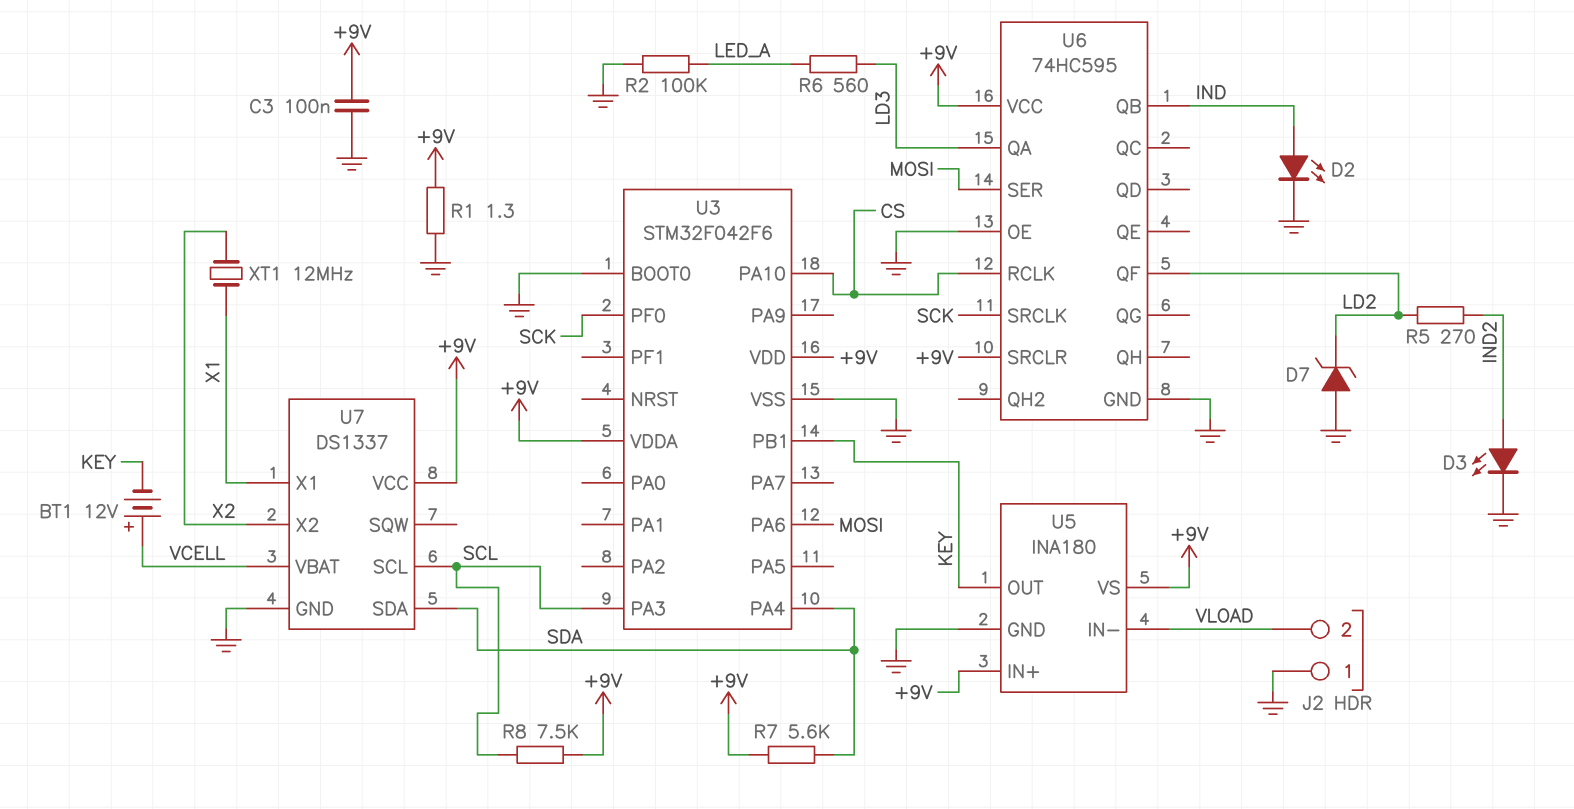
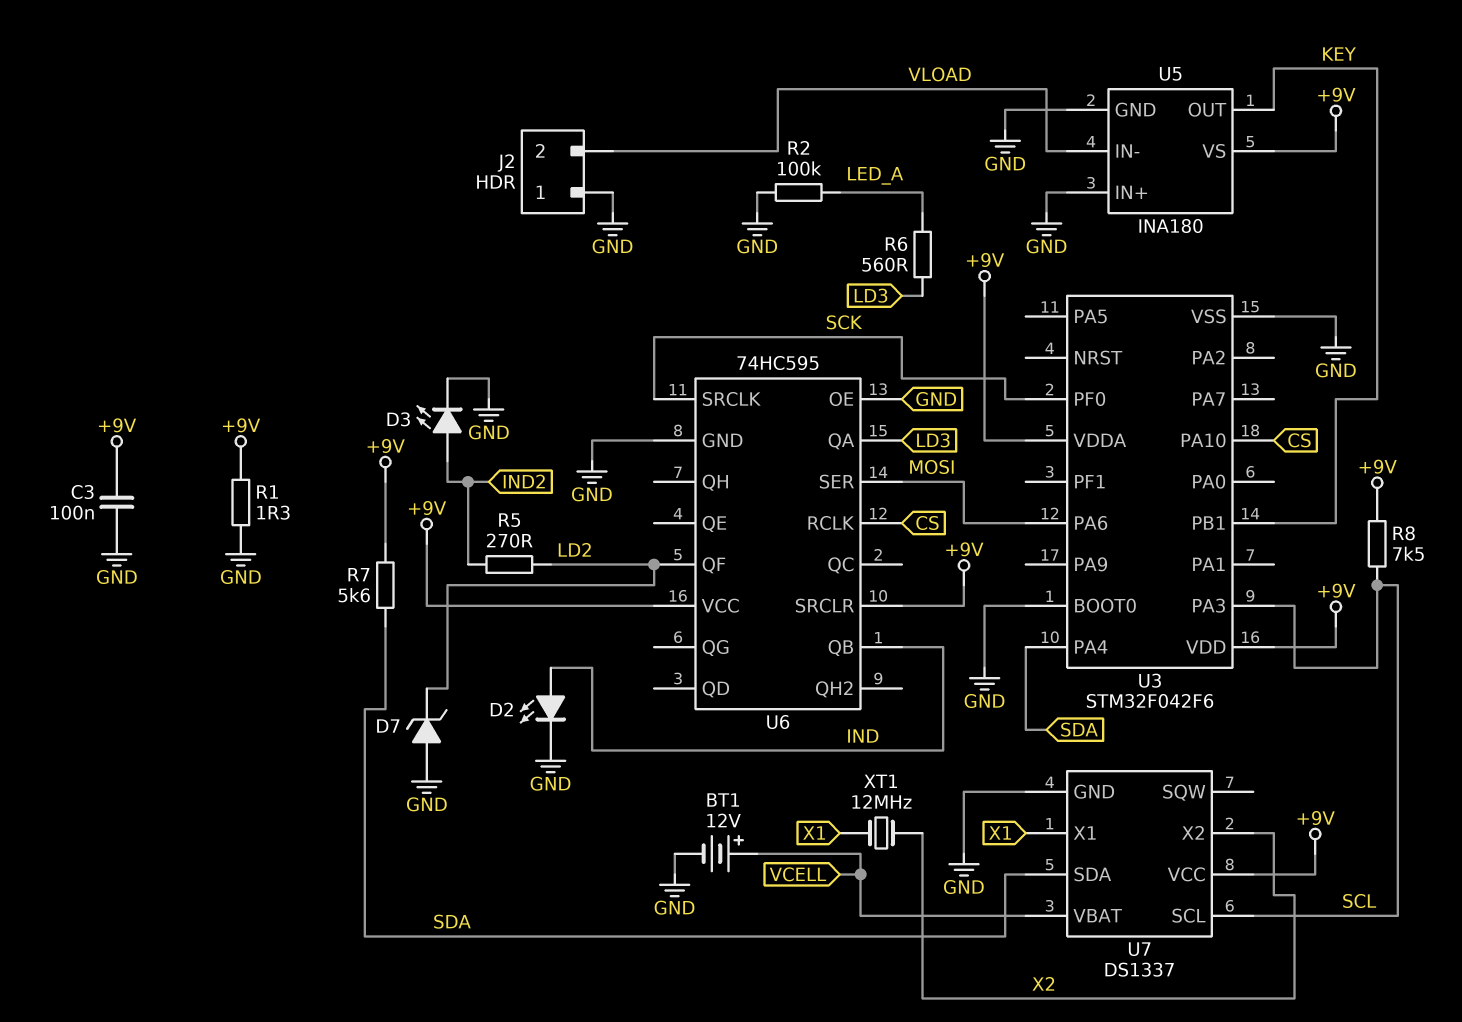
BT1: 12V (plus VCELL, minus KEY) -> 12V (plus VCELL, minus GND)
U5 pin IN+: +9V -> GND

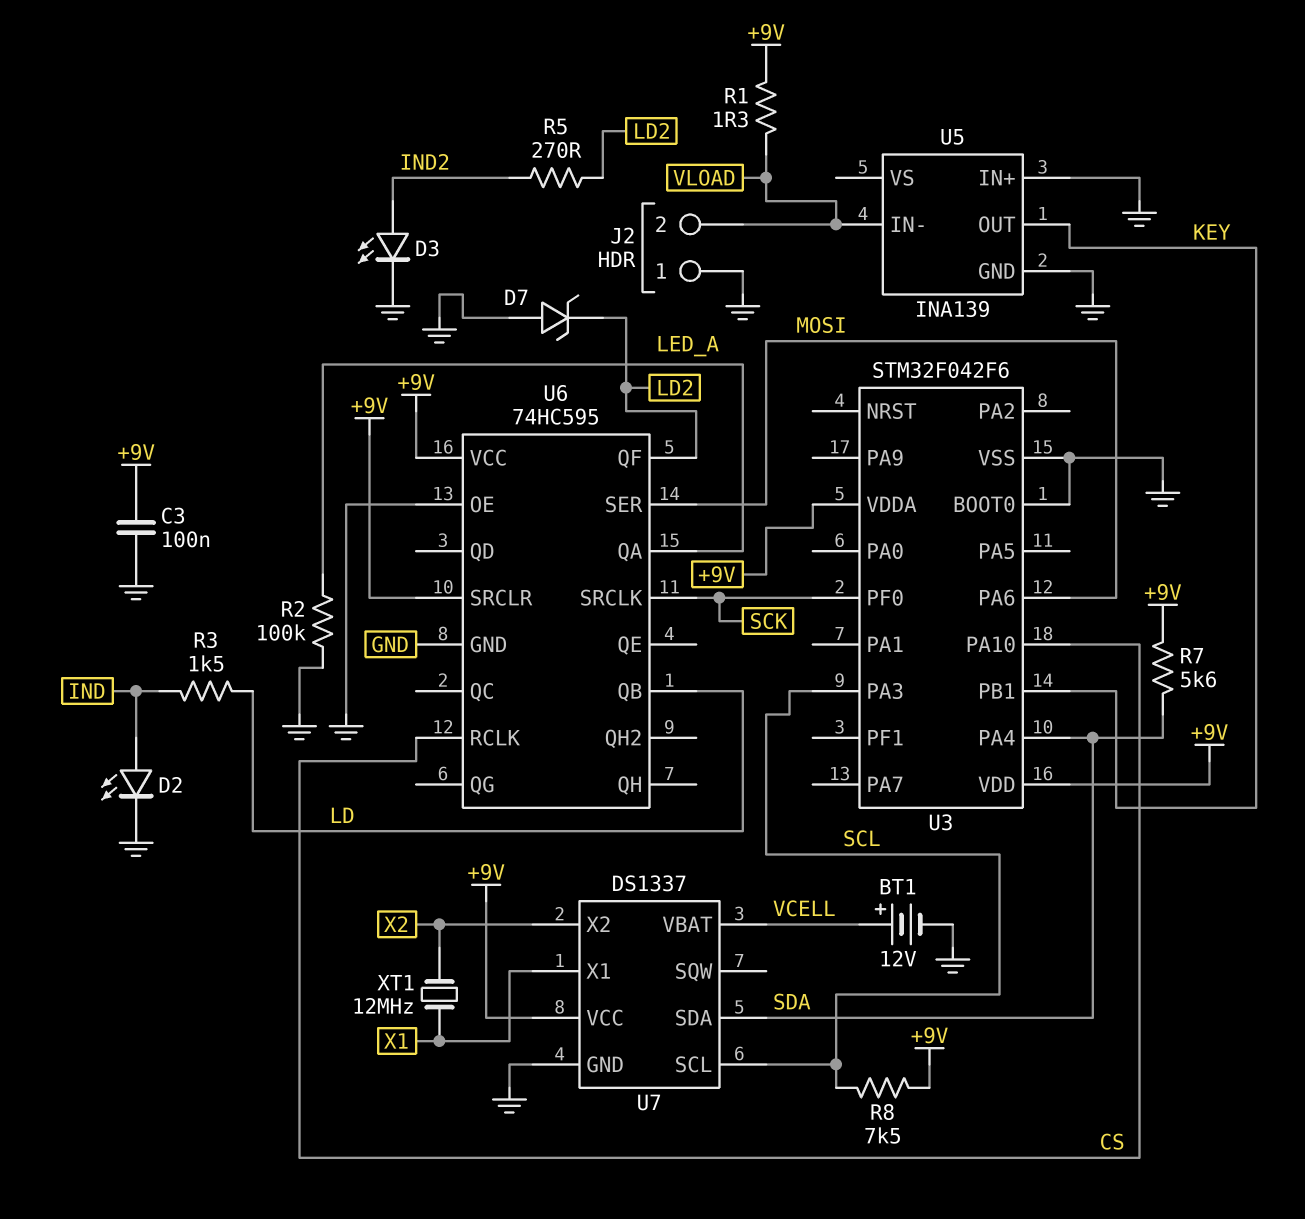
R1: 1.3 (+9V, GND) -> 1.3 (+9V, VLOAD)
R3: none -> 1.5k (IND, LD)
R6: 560 (LD3, LED_A) -> none
U5: INA180 -> INA139
U5 pin VS: +9V -> none
U6 pin QA: LD3 -> LED_A
U6 pin QB: IND -> LD

